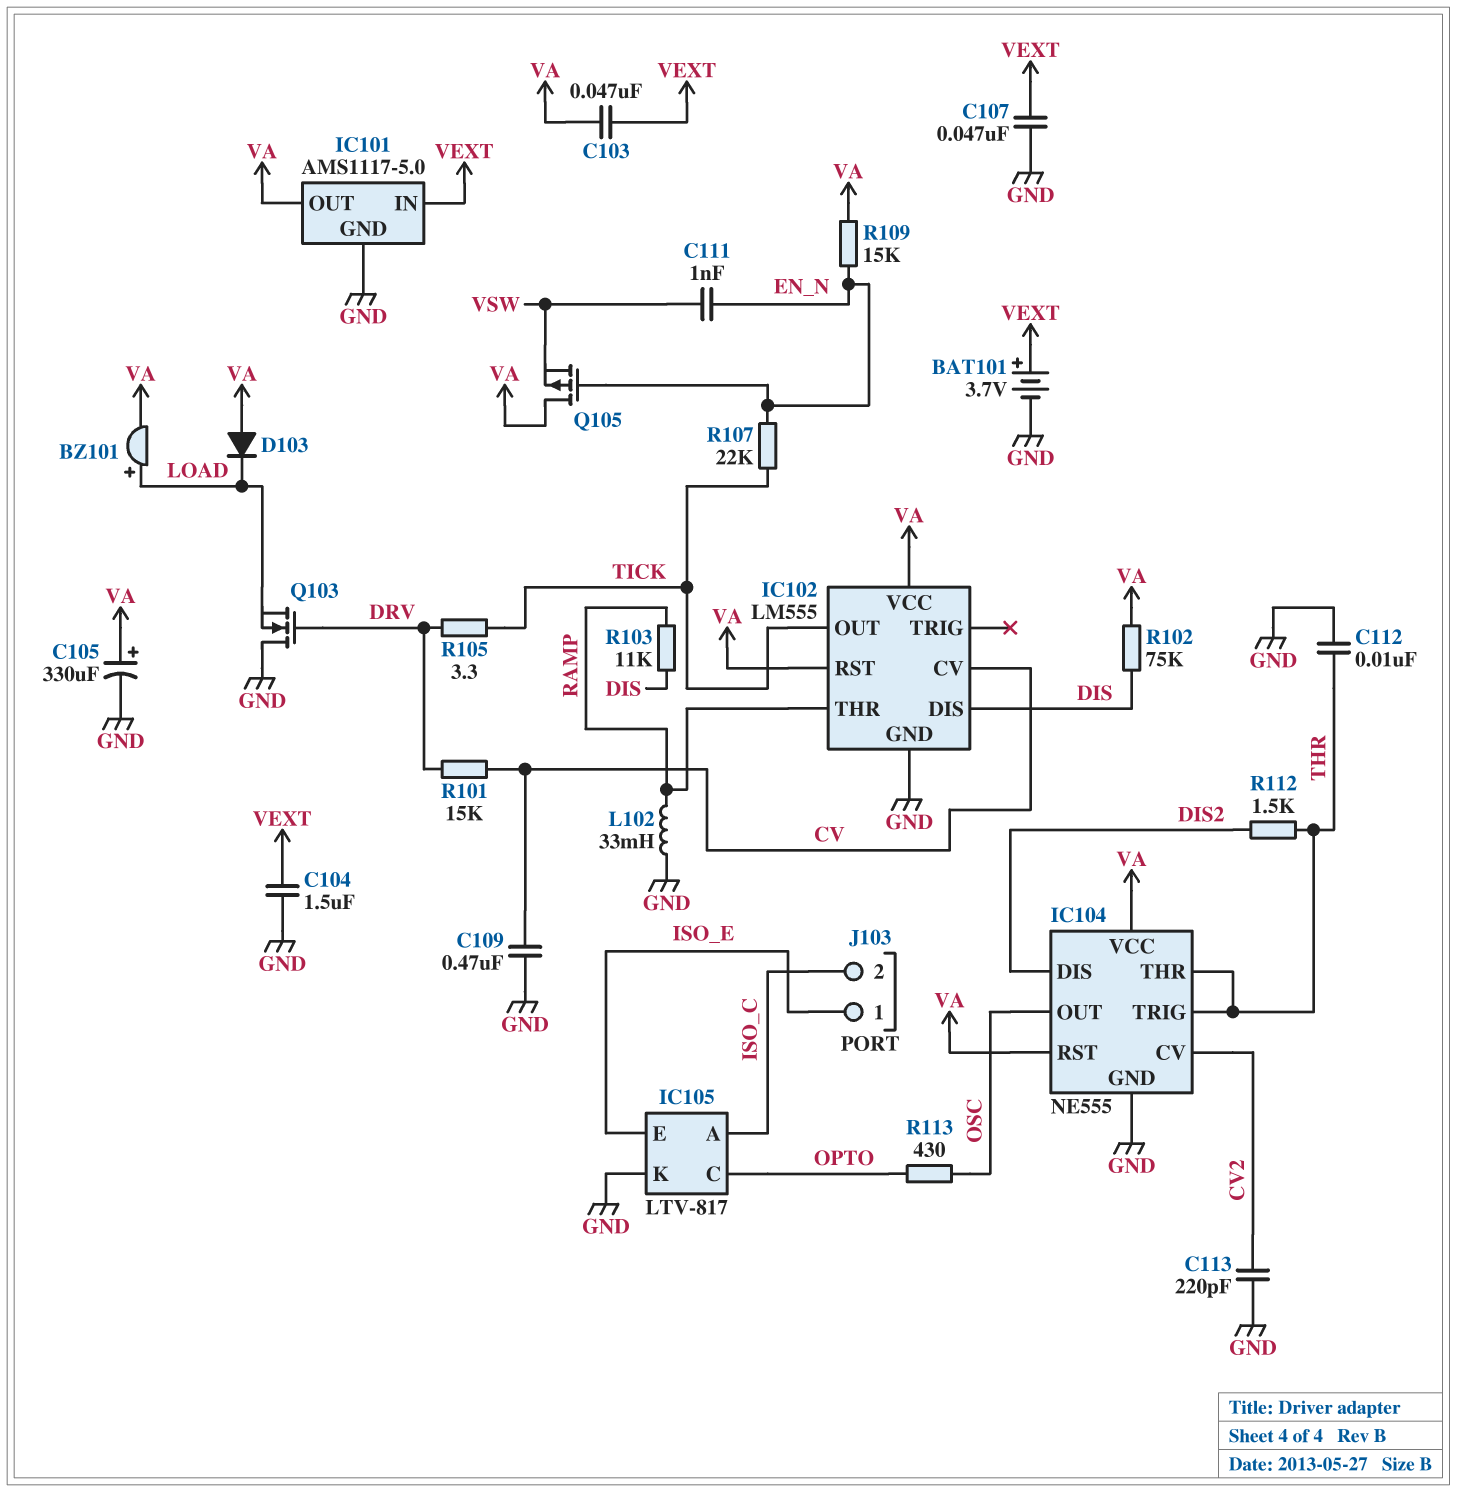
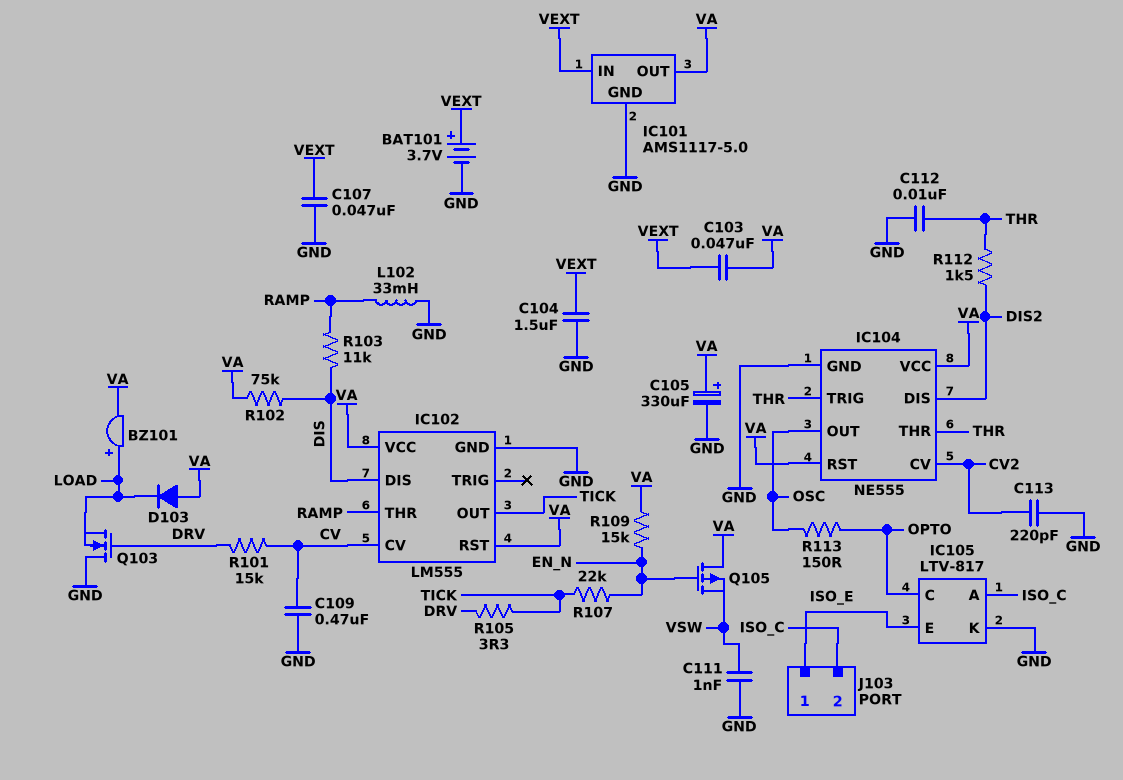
C111: 1nF (EN_N, VSW) -> 1nF (GND, VSW)
R113: 430 (OPTO, OSC) -> 150 (OPTO, OSC)

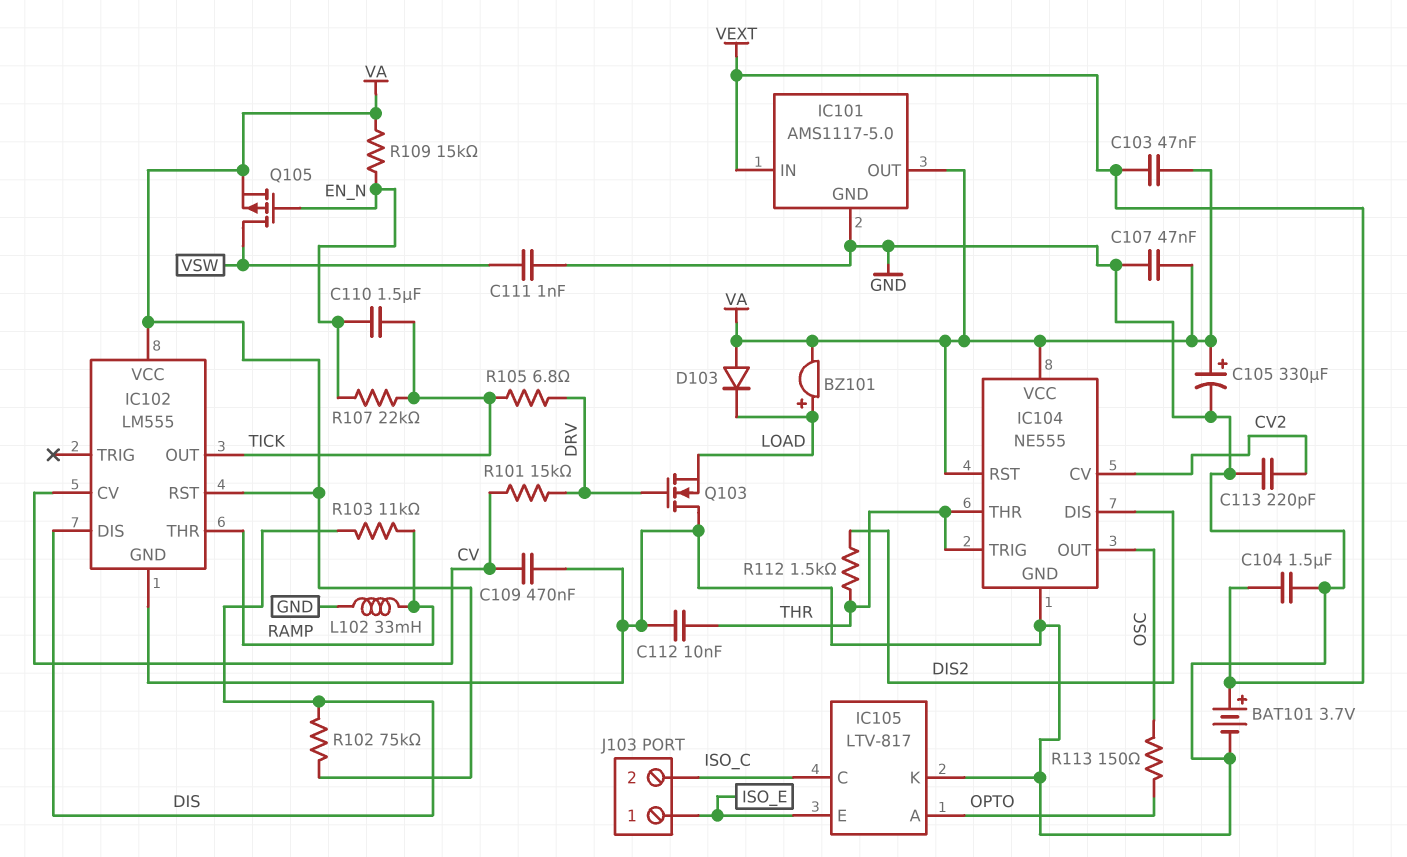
C107: 47nF (GND, VEXT) -> 47nF (GND, VA)
C110: none -> 1.5uF (EN_N, TICK)
IC105 pin A: ISO_C -> OPTO
IC105 pin C: OPTO -> ISO_C
Q105: PMOS (G EN_N, D VA, S VSW) -> PMOS (G EN_N, D VSW, S VA)
R105: 3.3 (DRV, TICK) -> 6.8 (DRV, TICK)

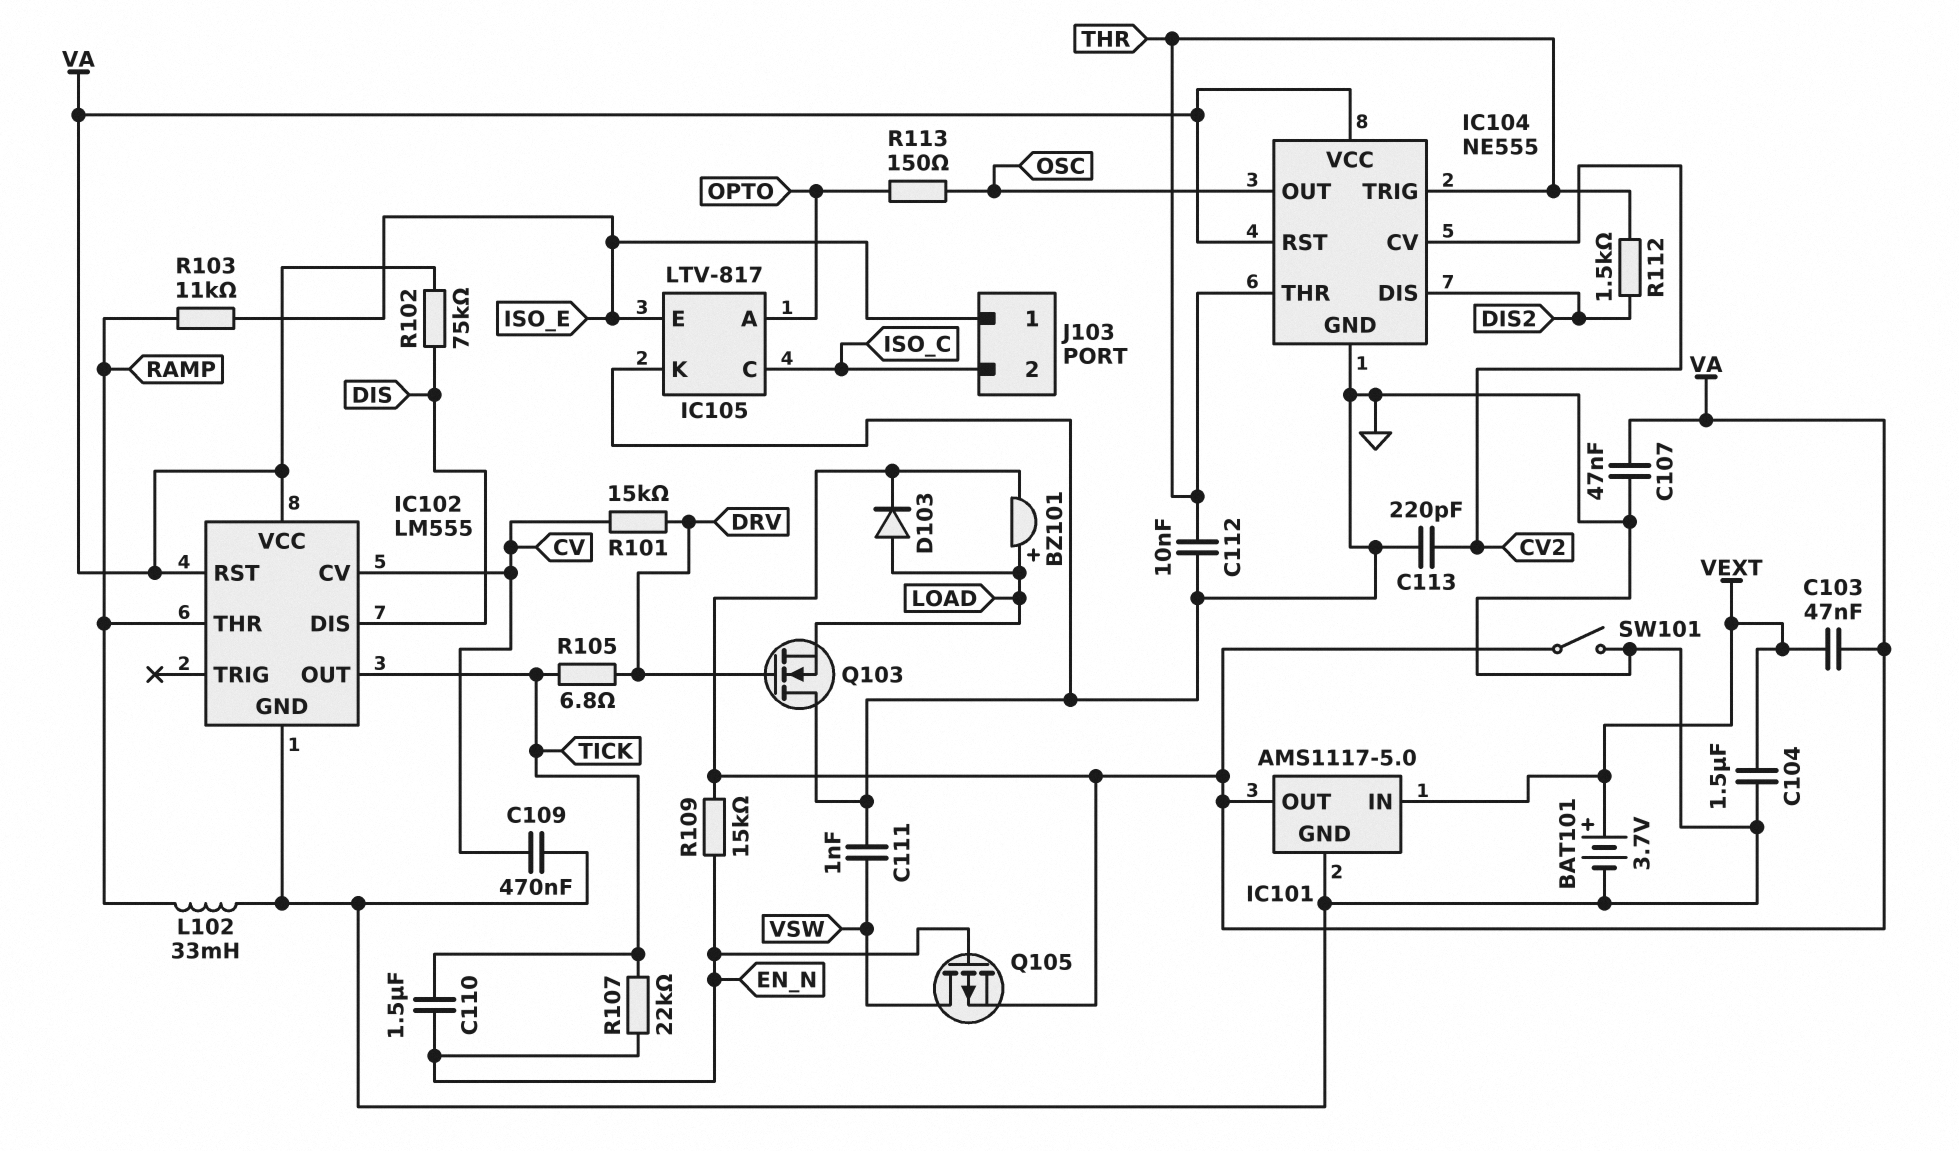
C105: 330uF (plus VA, minus GND) -> none
D103: diode (A VA, K LOAD) -> diode (A LOAD, K VA)
R103: 11k (DIS, RAMP) -> 11k (ISO_E, RAMP)
SW101: none -> switch (GND, VA)

